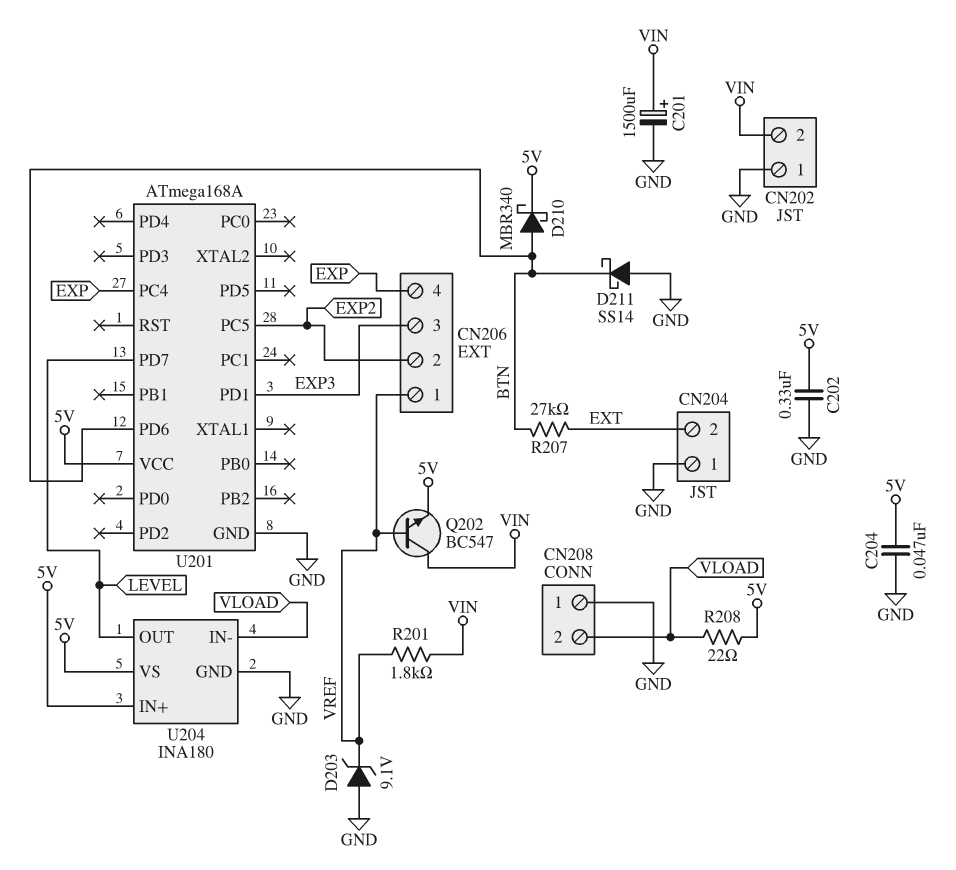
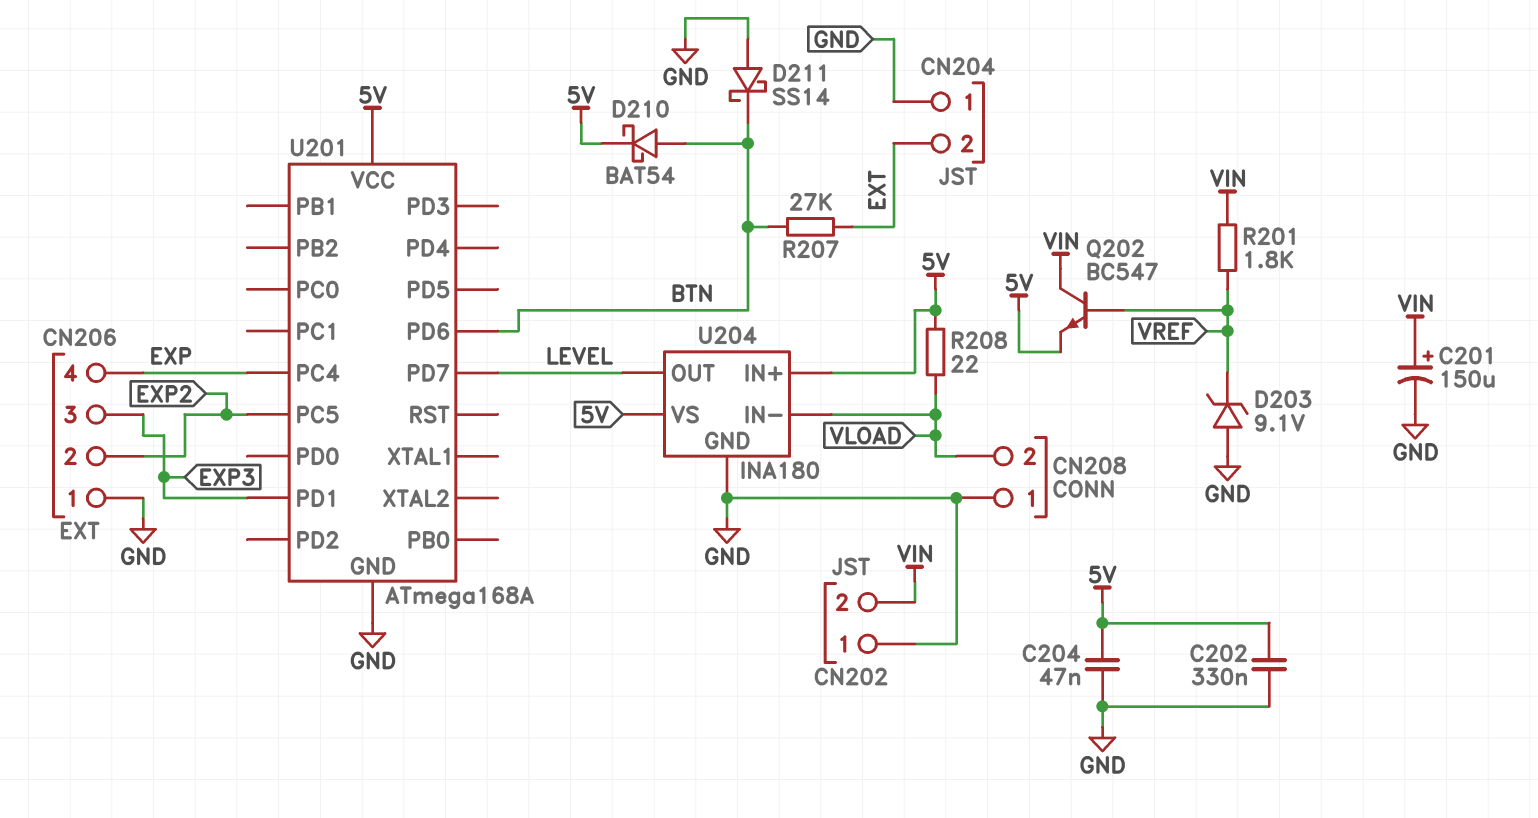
C201: 1500uF (plus VIN, minus GND) -> 150uF (plus VIN, minus GND)
CN206 pin 1: VREF -> GND
D210: schottky MBR340 (A BTN, K 5V) -> schottky BAT54 (A BTN, K 5V)

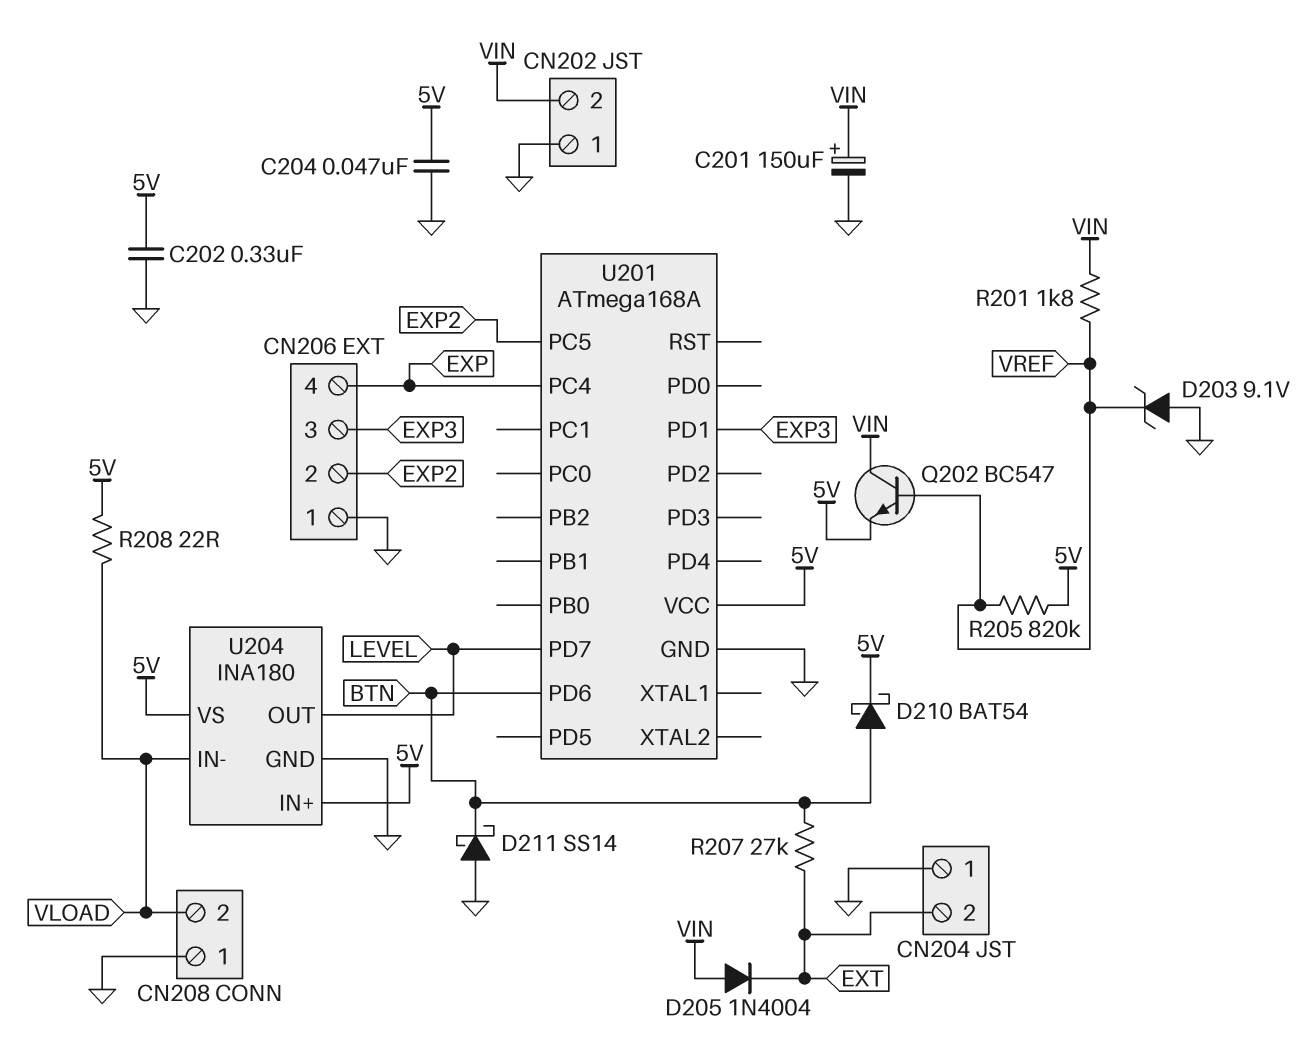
D205: none -> diode 1N4004 (A VIN, K EXT)
R205: none -> 820k (5V, VREF)

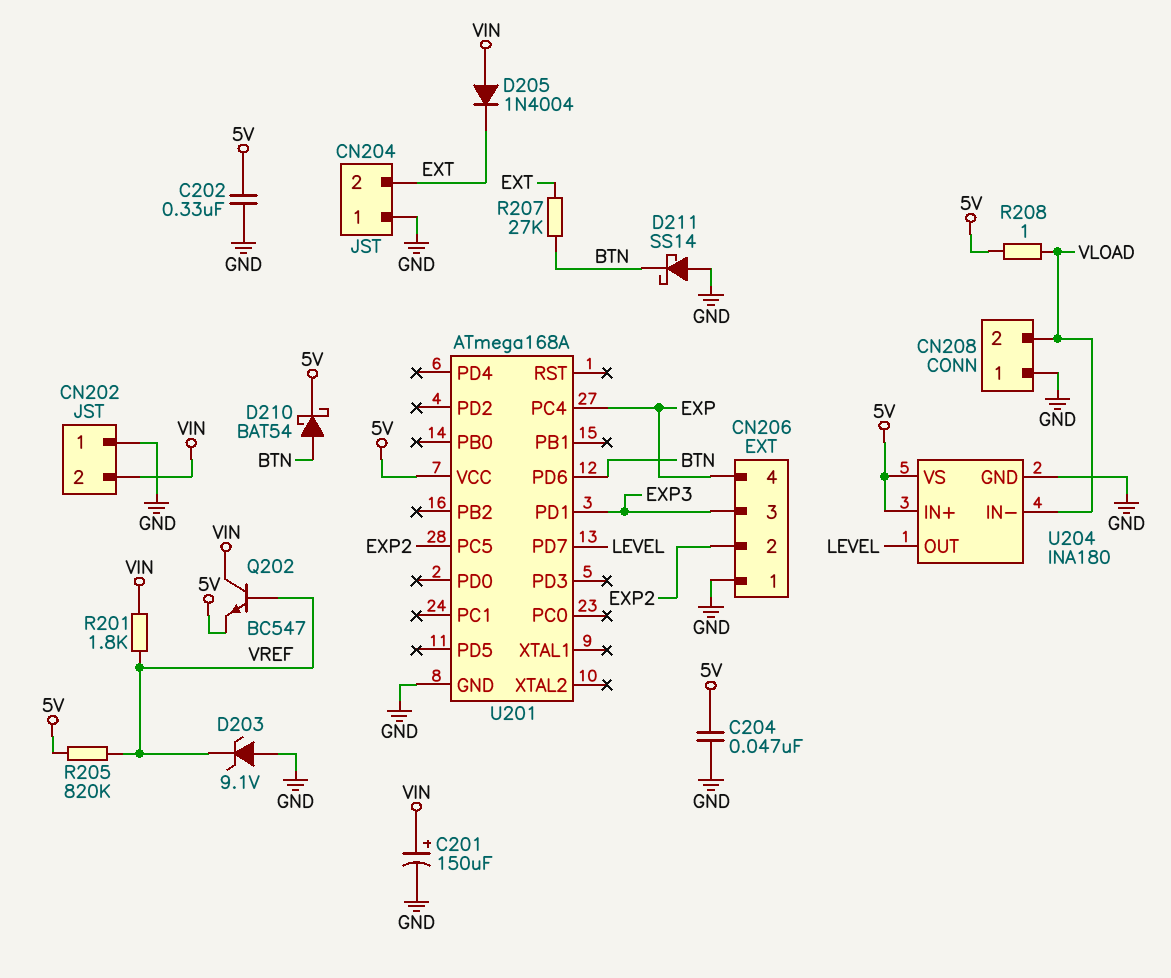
R208: 22 (5V, VLOAD) -> 1 (5V, VLOAD)

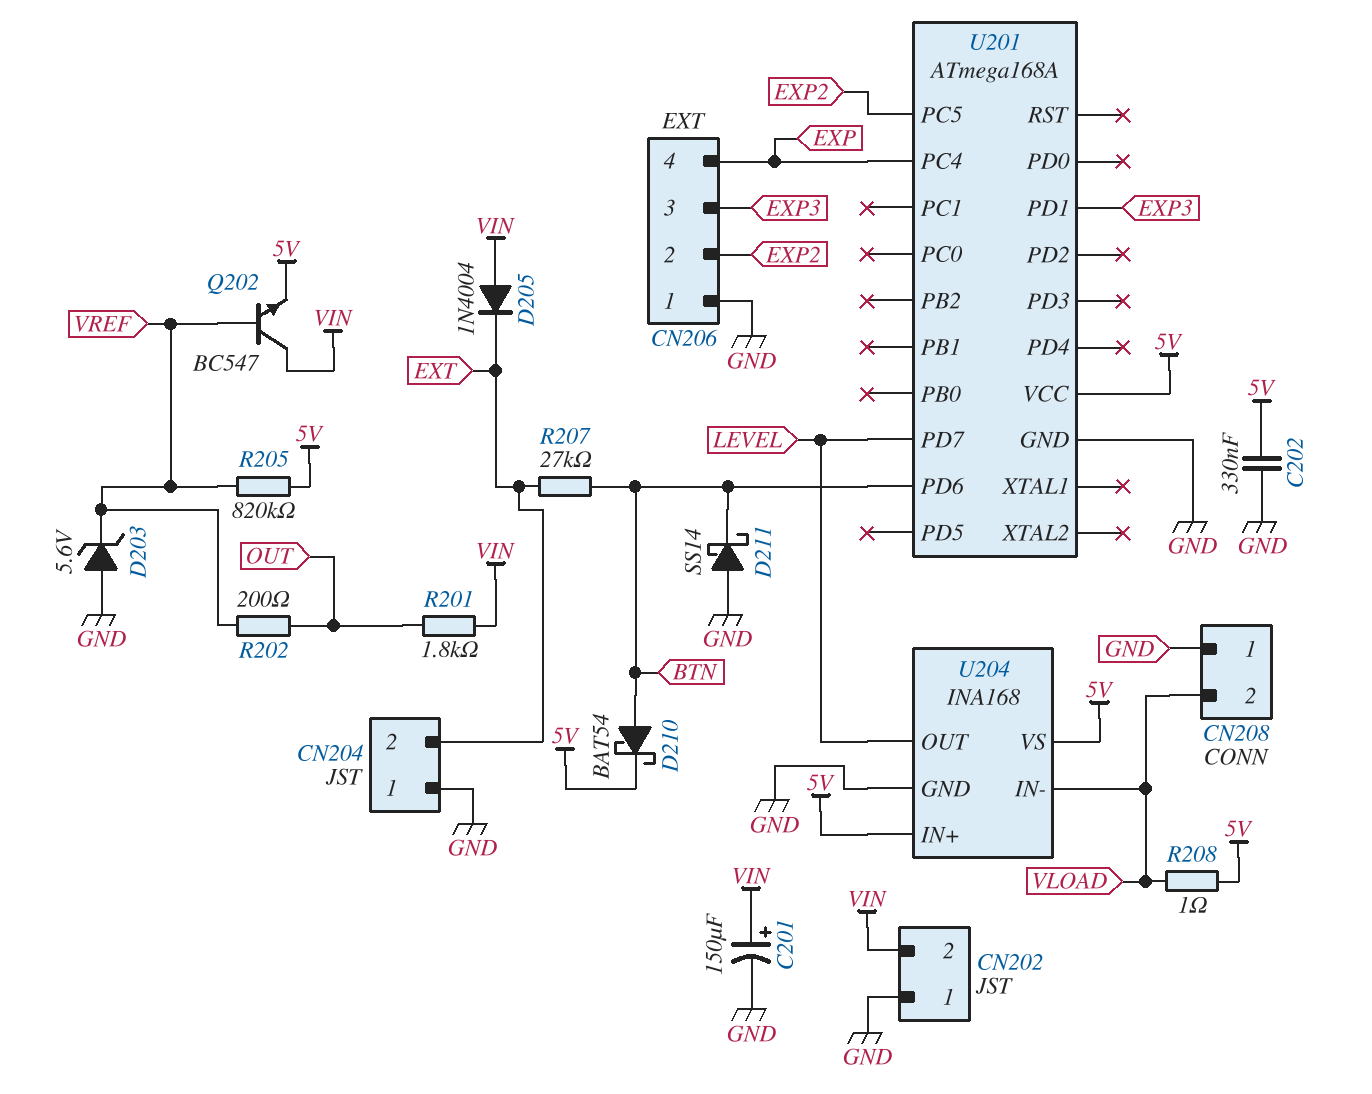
C204: 47nF (5V, GND) -> none
D203: zener 9.1V (A GND, K VREF) -> zener 5.6V (A GND, K VREF)
R201: 1.8k (VIN, VREF) -> 1.8k (OUT, VIN)
R202: none -> 200 (OUT, VREF)
U204: INA180 -> INA168

